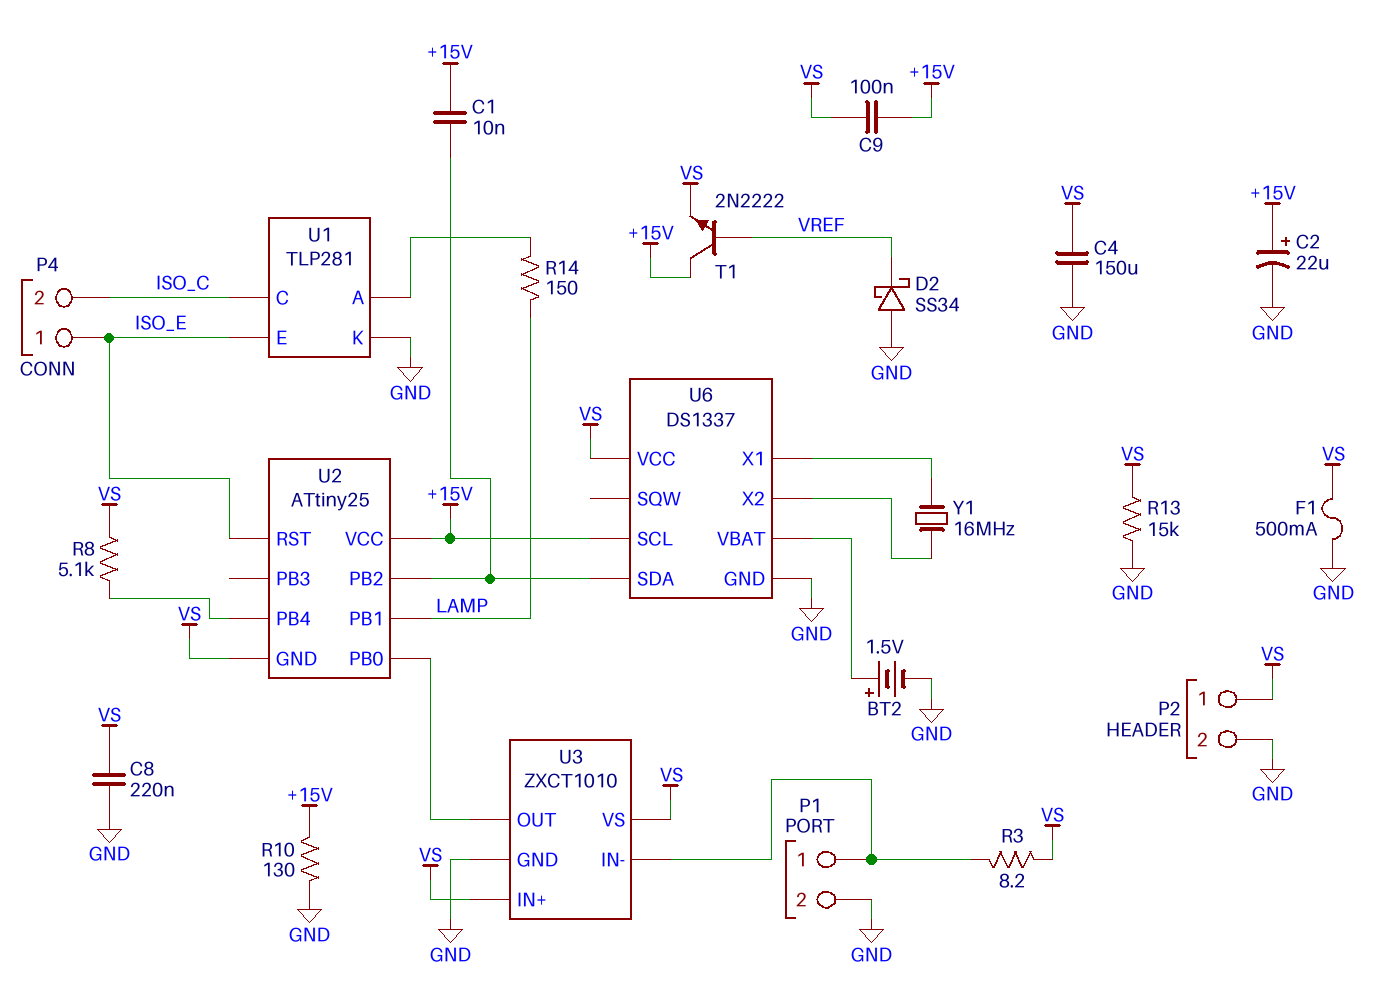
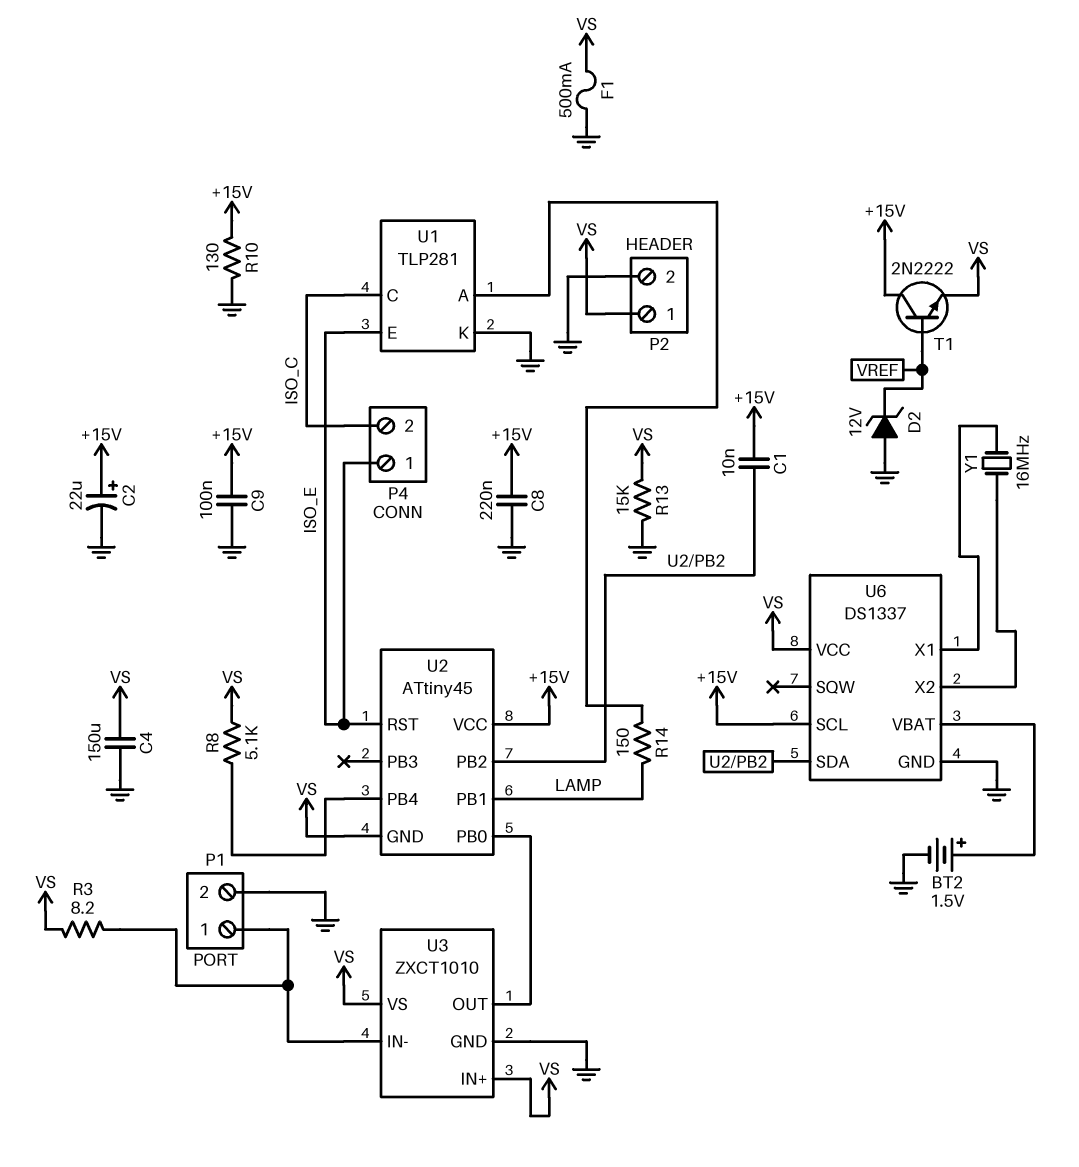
C8: 220nF (GND, VS) -> 220nF (+15V, GND)
C9: 100nF (+15V, VS) -> 100nF (+15V, GND)
D2: schottky SS34 (A GND, K VREF) -> zener 12V (A GND, K VREF)
U2: ATtiny25 -> ATtiny45

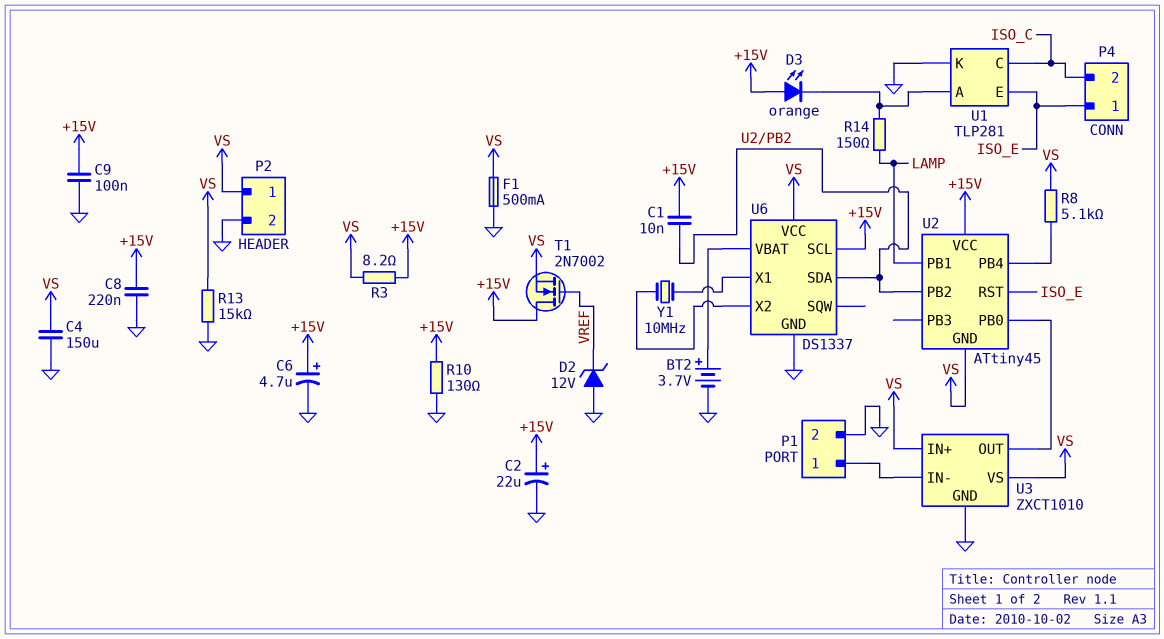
BT2: 1.5V (plus U6/VBAT, minus GND) -> 3.7V (plus U6/VBAT, minus GND)
C6: none -> 4.7uF (plus +15V, minus GND)
D3: none -> LED orange (A +15V, K U1/A)
R3: 8.2 (P1/1, VS) -> 8.2 (+15V, VS)
T1: NPN 2N2222 (B VREF, C +15V, E VS) -> NMOS 2N7002 (G VREF, D +15V, S VS)
Y1: 16MHz (U6/X1, U6/X2) -> 10MHz (U6/X1, U6/X2)

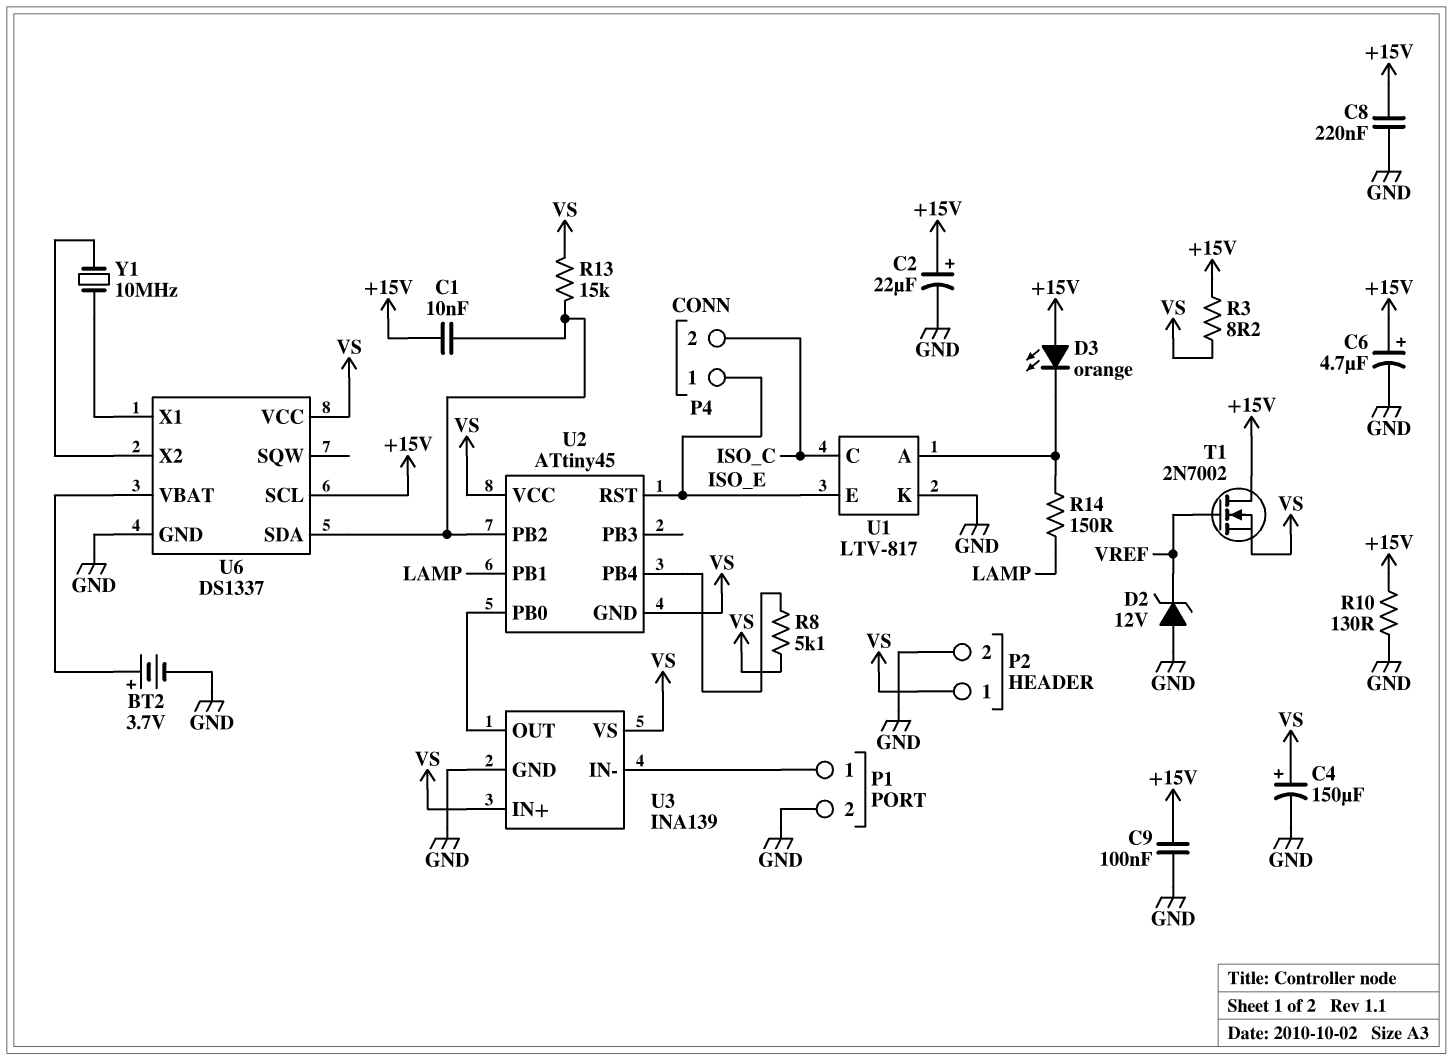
C4: 150uF (GND, VS) -> 150uF (plus VS, minus GND)
F1: 500mA (GND, VS) -> none
R13: 15k (GND, VS) -> 15k (U2/PB2, VS)
U1: TLP281 -> LTV-817
U2 pin VCC: +15V -> VS
U3: ZXCT1010 -> INA139

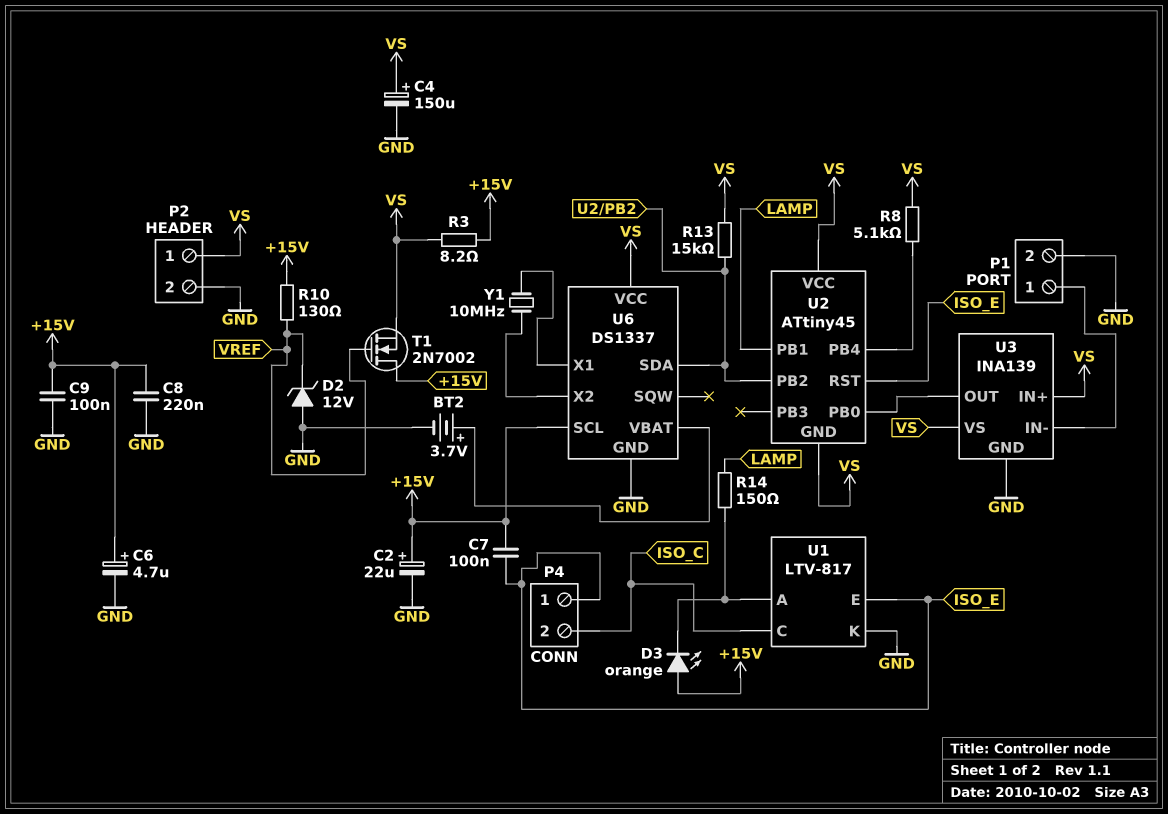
C1: 10nF (+15V, U2/PB2) -> none
C7: none -> 100nF (+15V, ISO_E)
R10: 130 (+15V, GND) -> 130 (+15V, VREF)

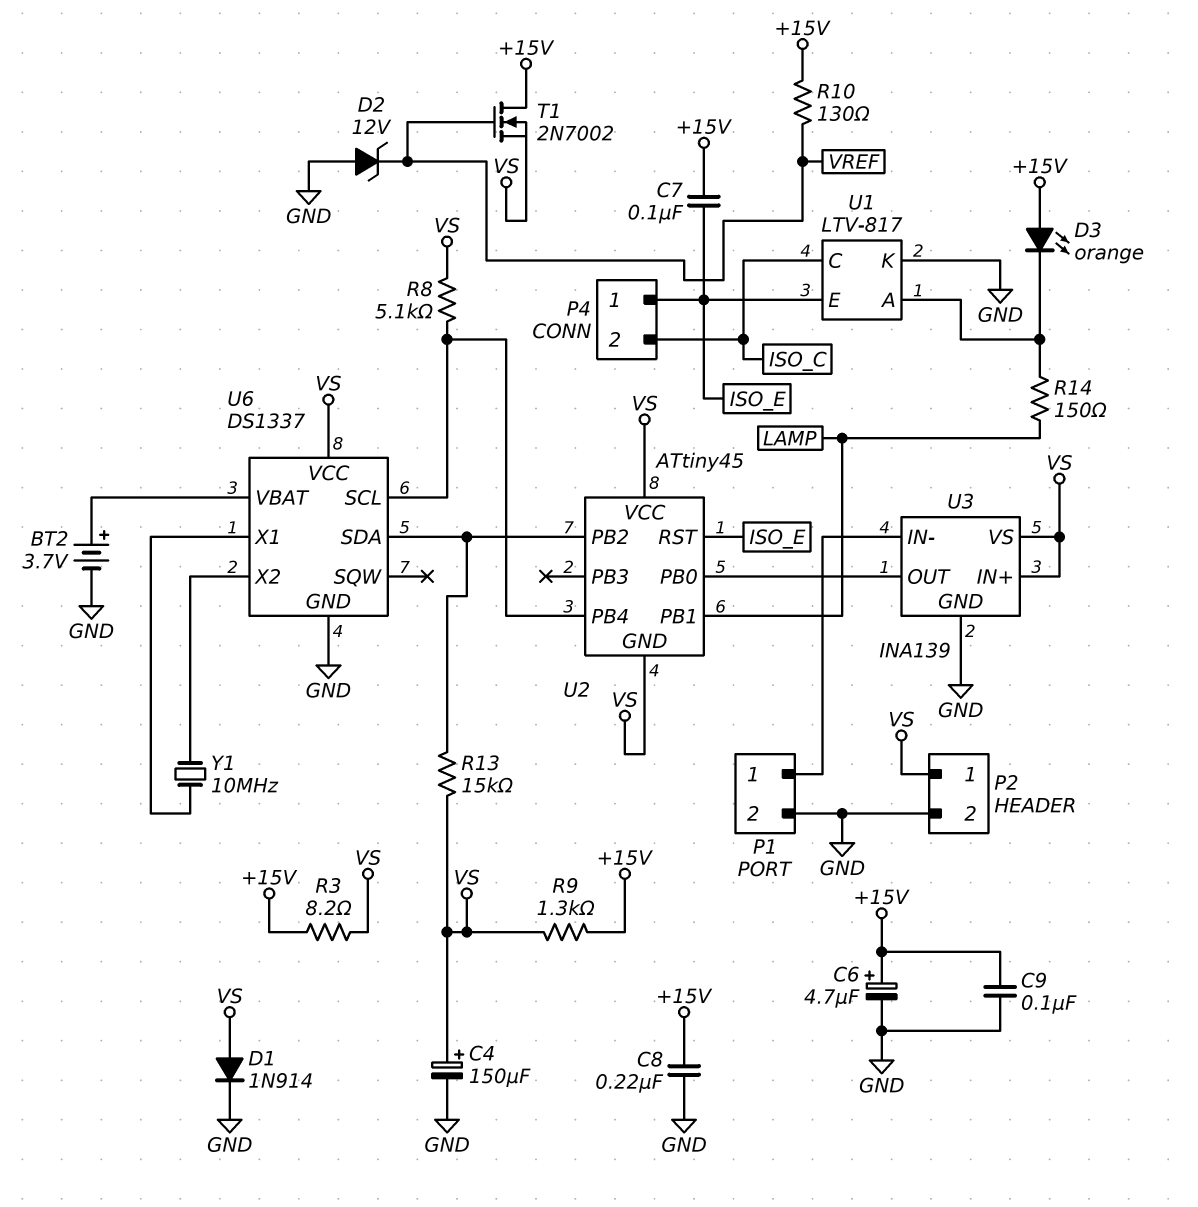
C2: 22uF (plus +15V, minus GND) -> none
D1: none -> diode 1N914 (A VS, K GND)
R9: none -> 1.3k (+15V, VS)
U6 pin SCL: +15V -> U2/PB4

